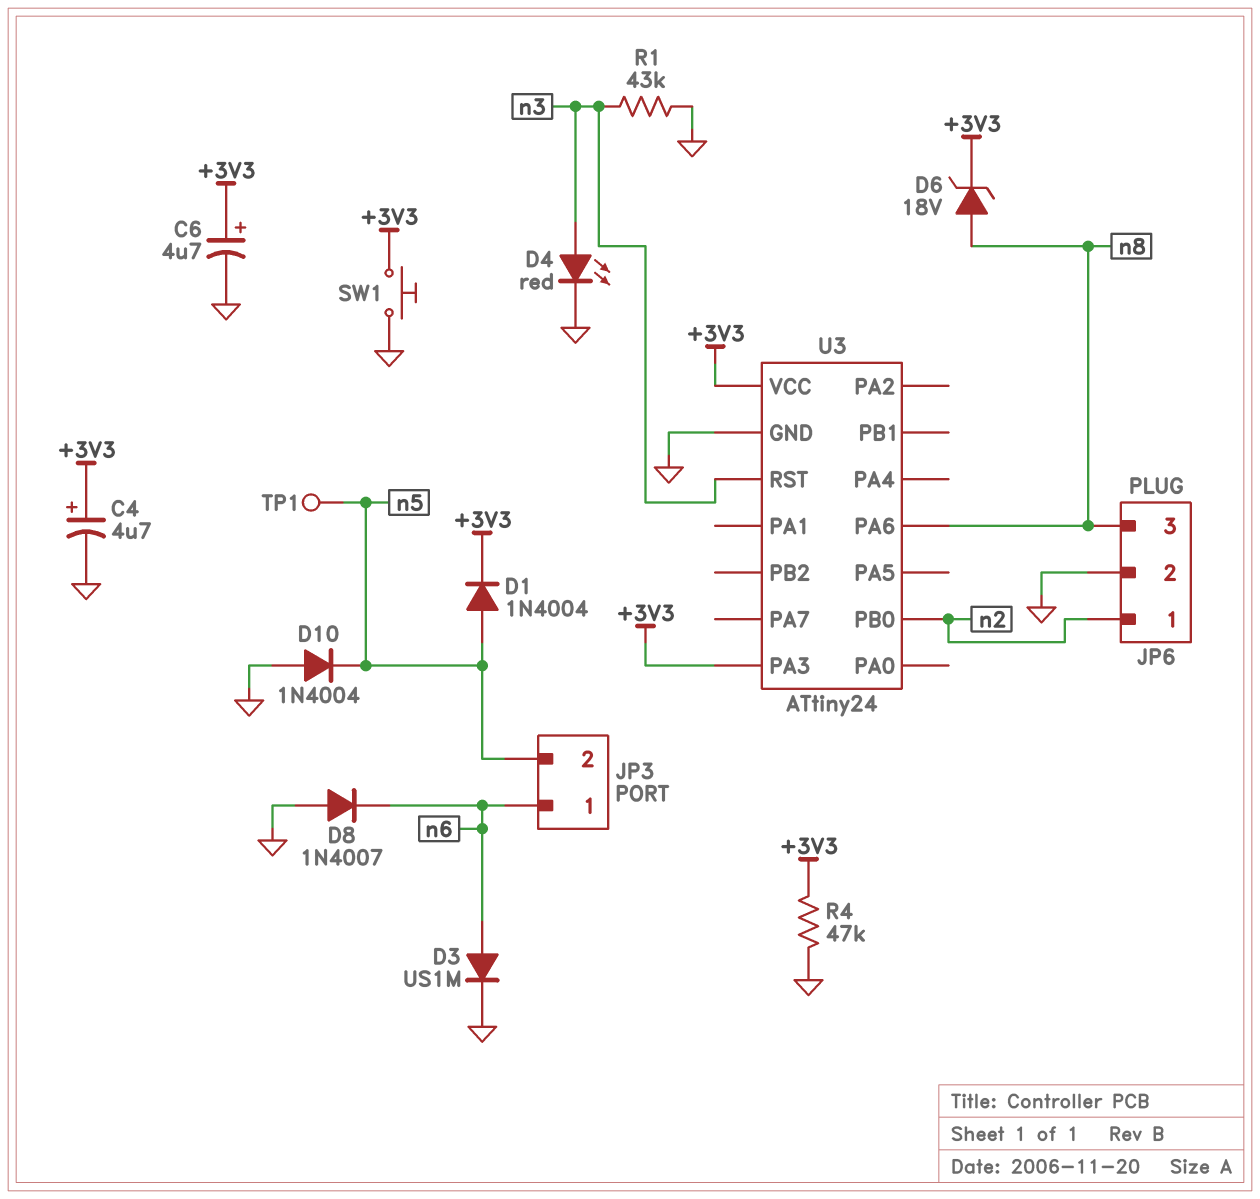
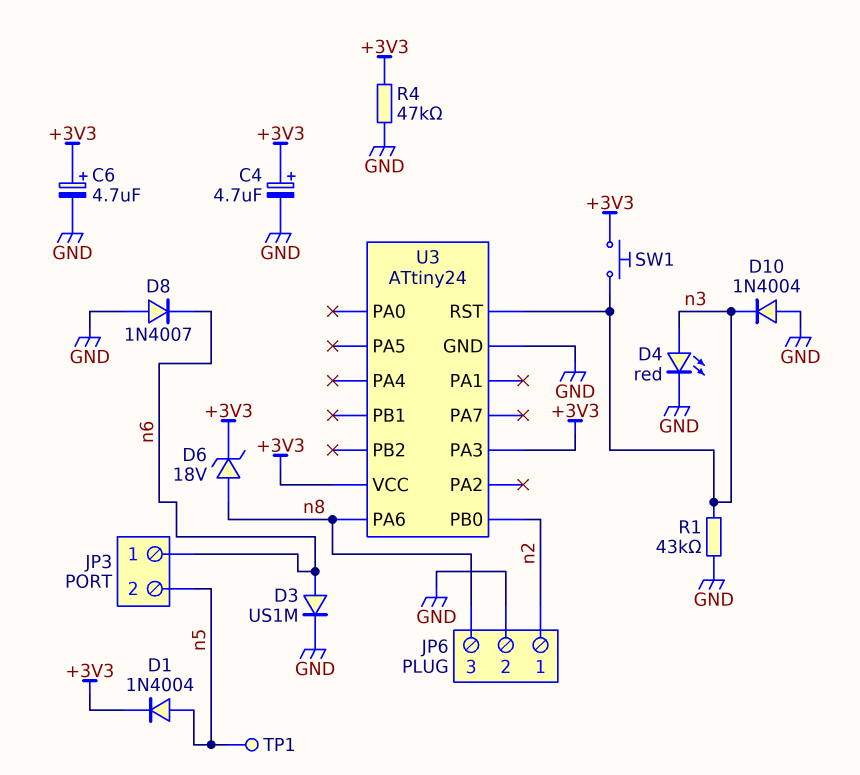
D10: diode 1N4004 (A GND, K n5) -> diode 1N4004 (A GND, K n3)
SW1: button (+3V3, GND) -> button (+3V3, n3)

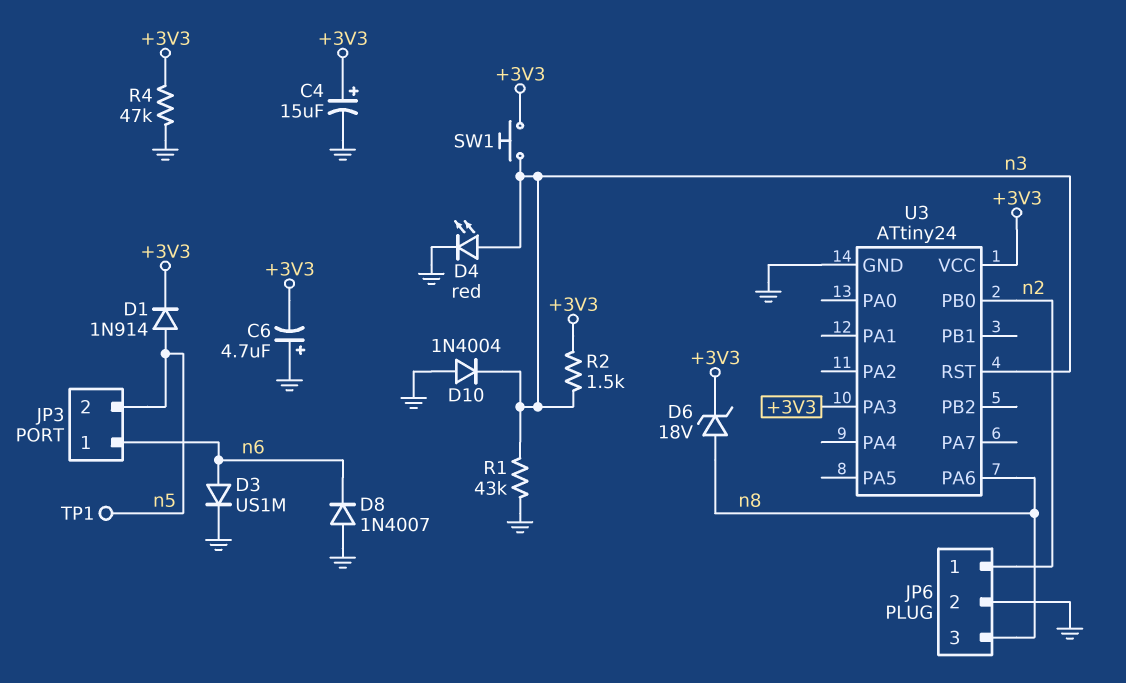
C4: 4.7uF (plus +3V3, minus GND) -> 15uF (plus +3V3, minus GND)
C6: 4.7uF (plus +3V3, minus GND) -> 4.7uF (plus GND, minus +3V3)
D1: diode 1N4004 (A n5, K +3V3) -> diode 1N914 (A n5, K +3V3)
R2: none -> 1.5k (+3V3, n3)

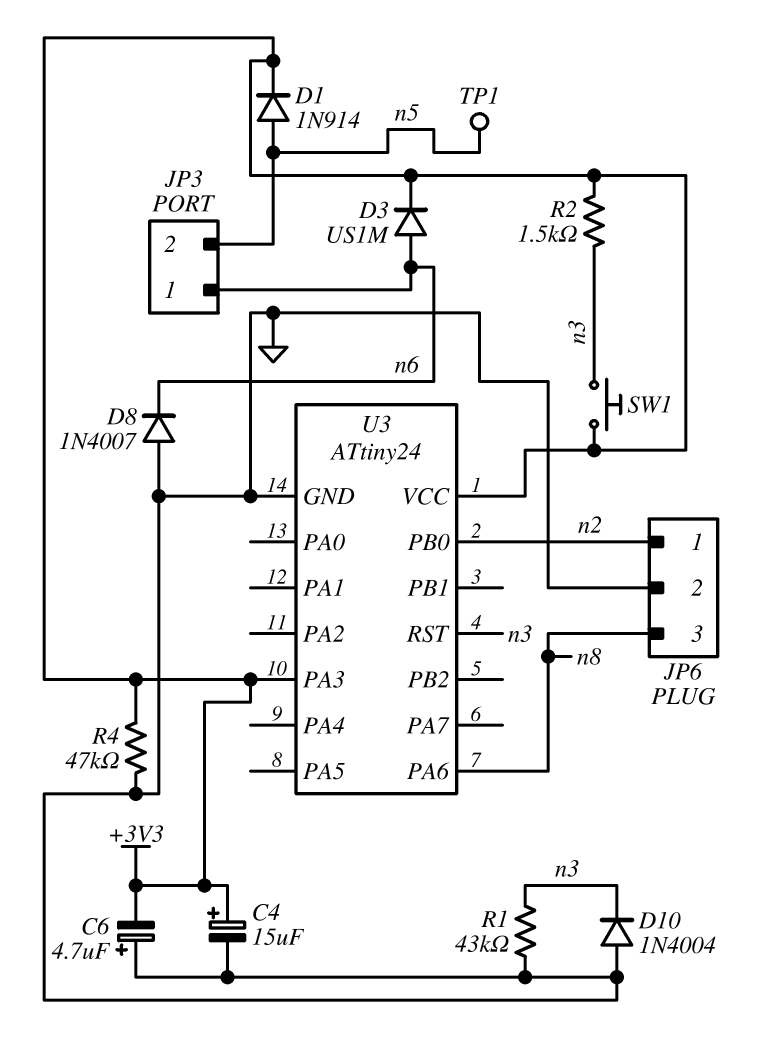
D3: diode US1M (A n6, K GND) -> diode US1M (A n6, K +3V3)
D4: LED red (A n3, K GND) -> none
D6: zener 18V (A n8, K +3V3) -> none

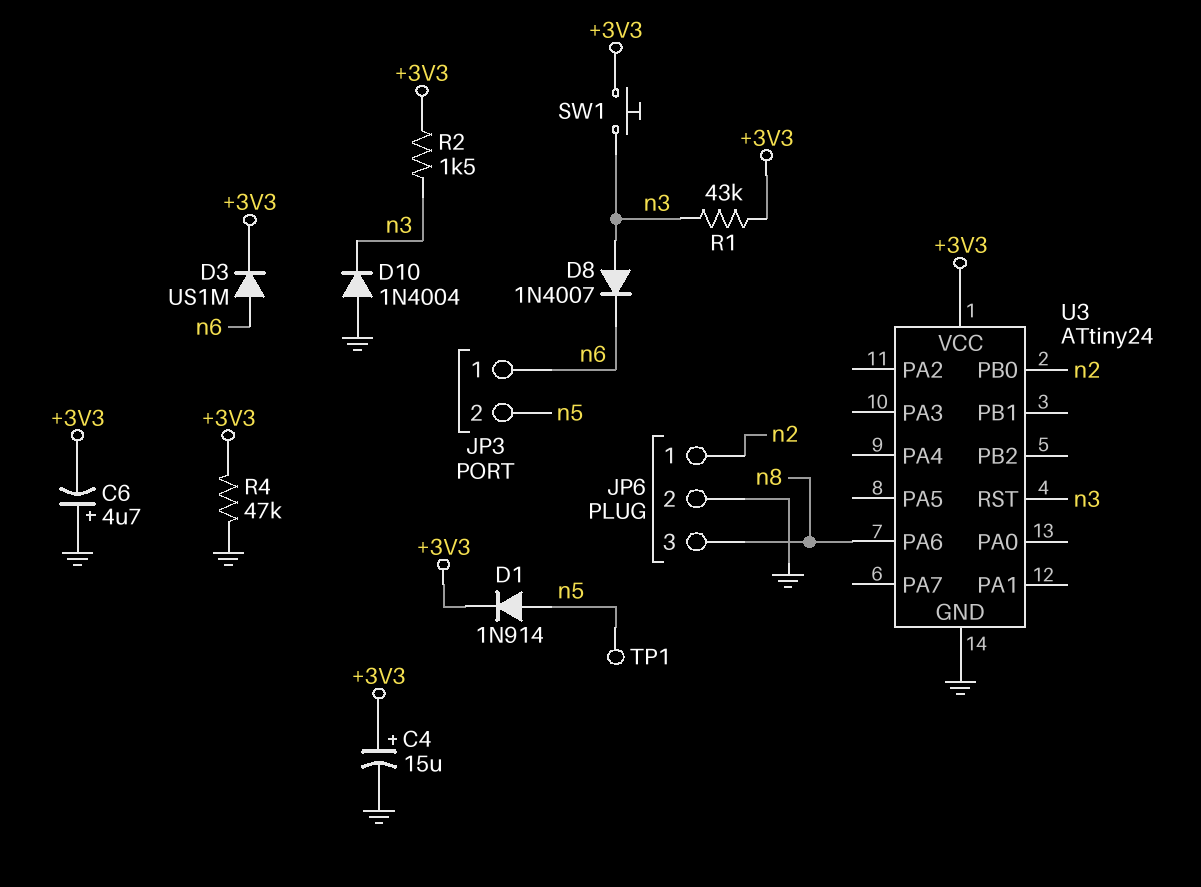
D8: diode 1N4007 (A GND, K n6) -> diode 1N4007 (A n3, K n6)
R1: 43k (GND, n3) -> 43k (+3V3, n3)
U3 pin PA3: +3V3 -> none

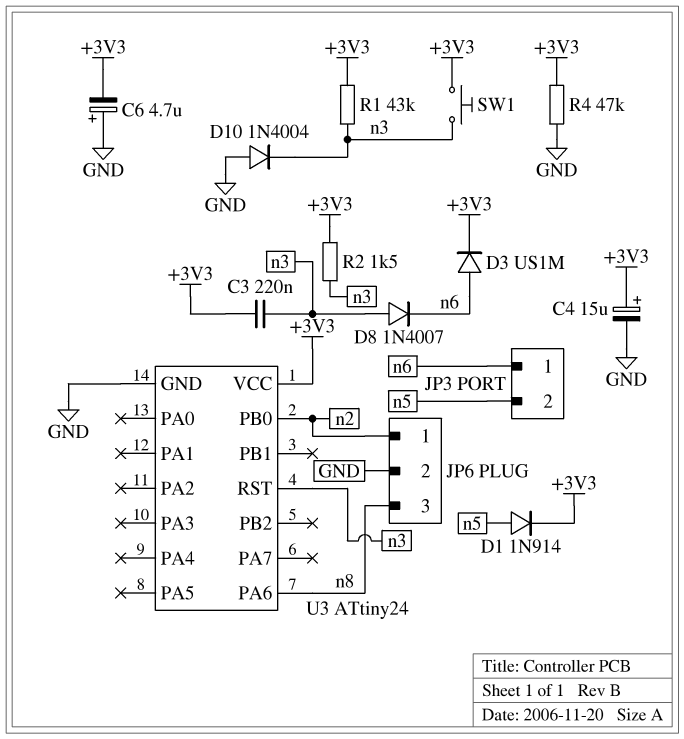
C3: none -> 220nF (+3V3, n3)
TP1: test point (n5) -> none

